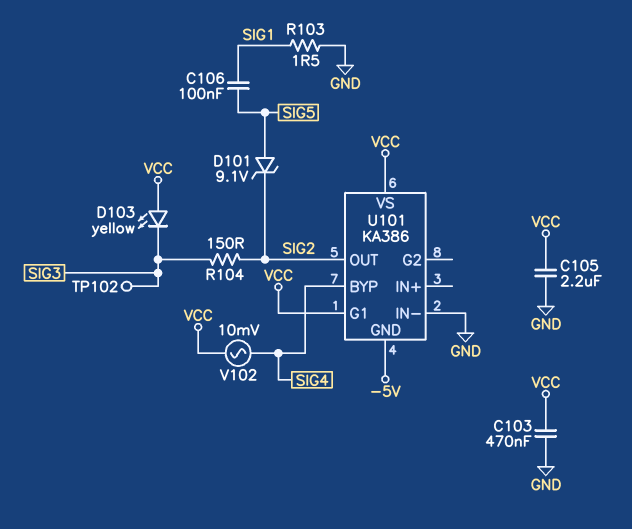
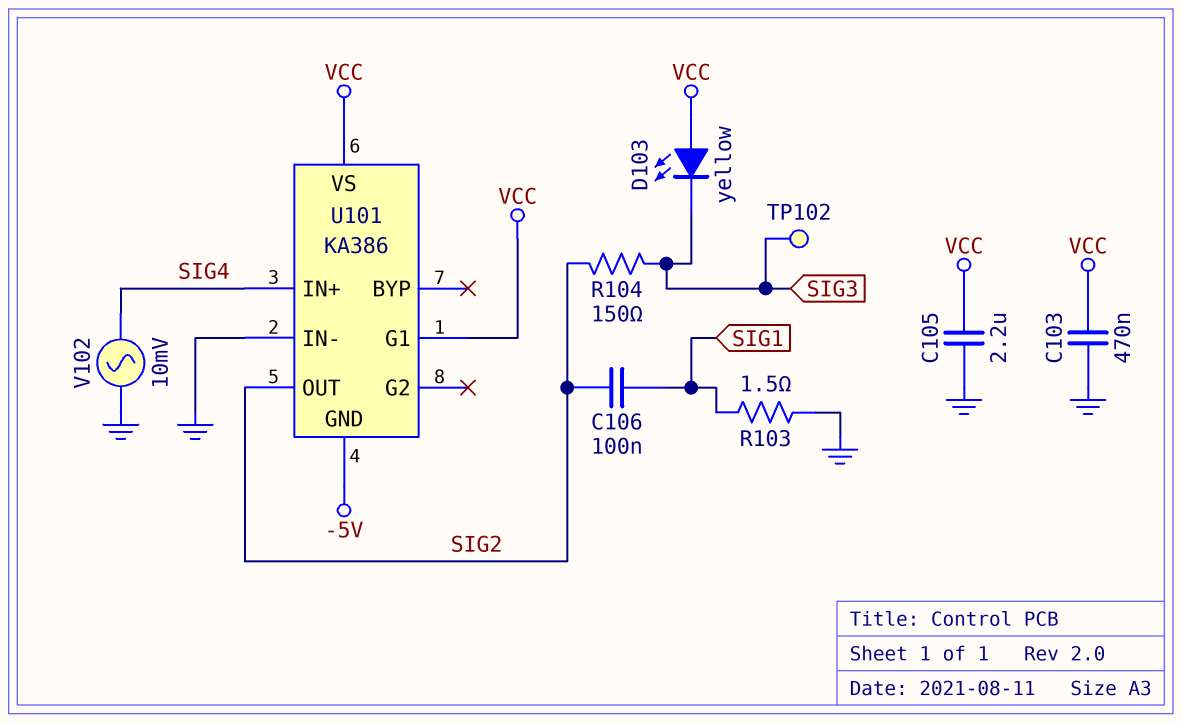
C106: 100nF (SIG1, SIG5) -> 100nF (SIG1, SIG2)
D101: zener 9.1V (A SIG5, K SIG2) -> none
U101 pin BYP: SIG4 -> none
U101 pin IN+: none -> SIG4
V102: AC 10mV (SIG4, VCC) -> AC 10mV (GND, SIG4)

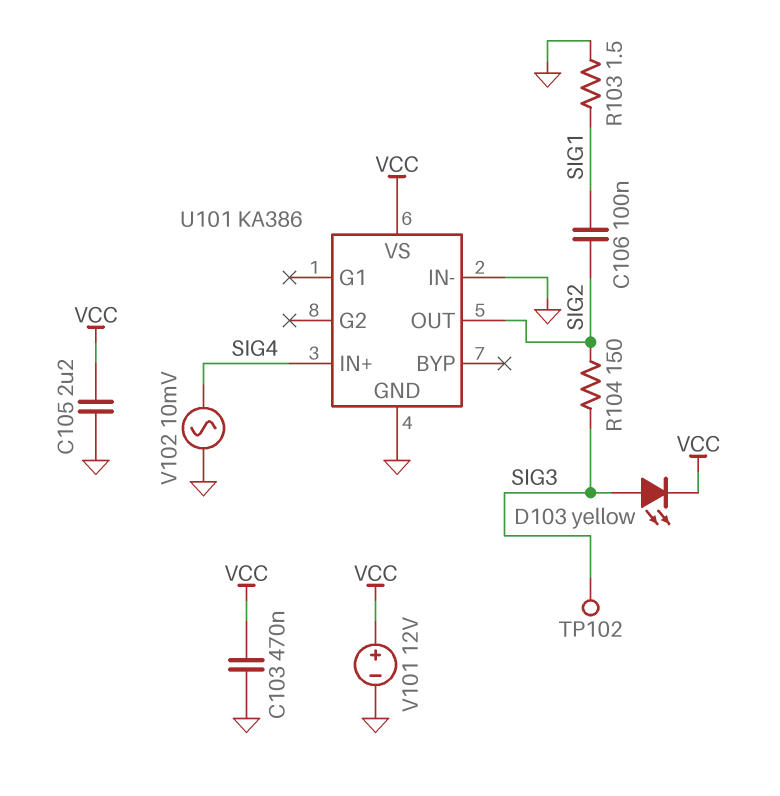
D103: LED yellow (A VCC, K SIG3) -> LED yellow (A SIG3, K VCC)
U101 pin G1: VCC -> none
U101 pin GND: -5V -> GND
V101: none -> 12V (plus VCC, minus GND)

